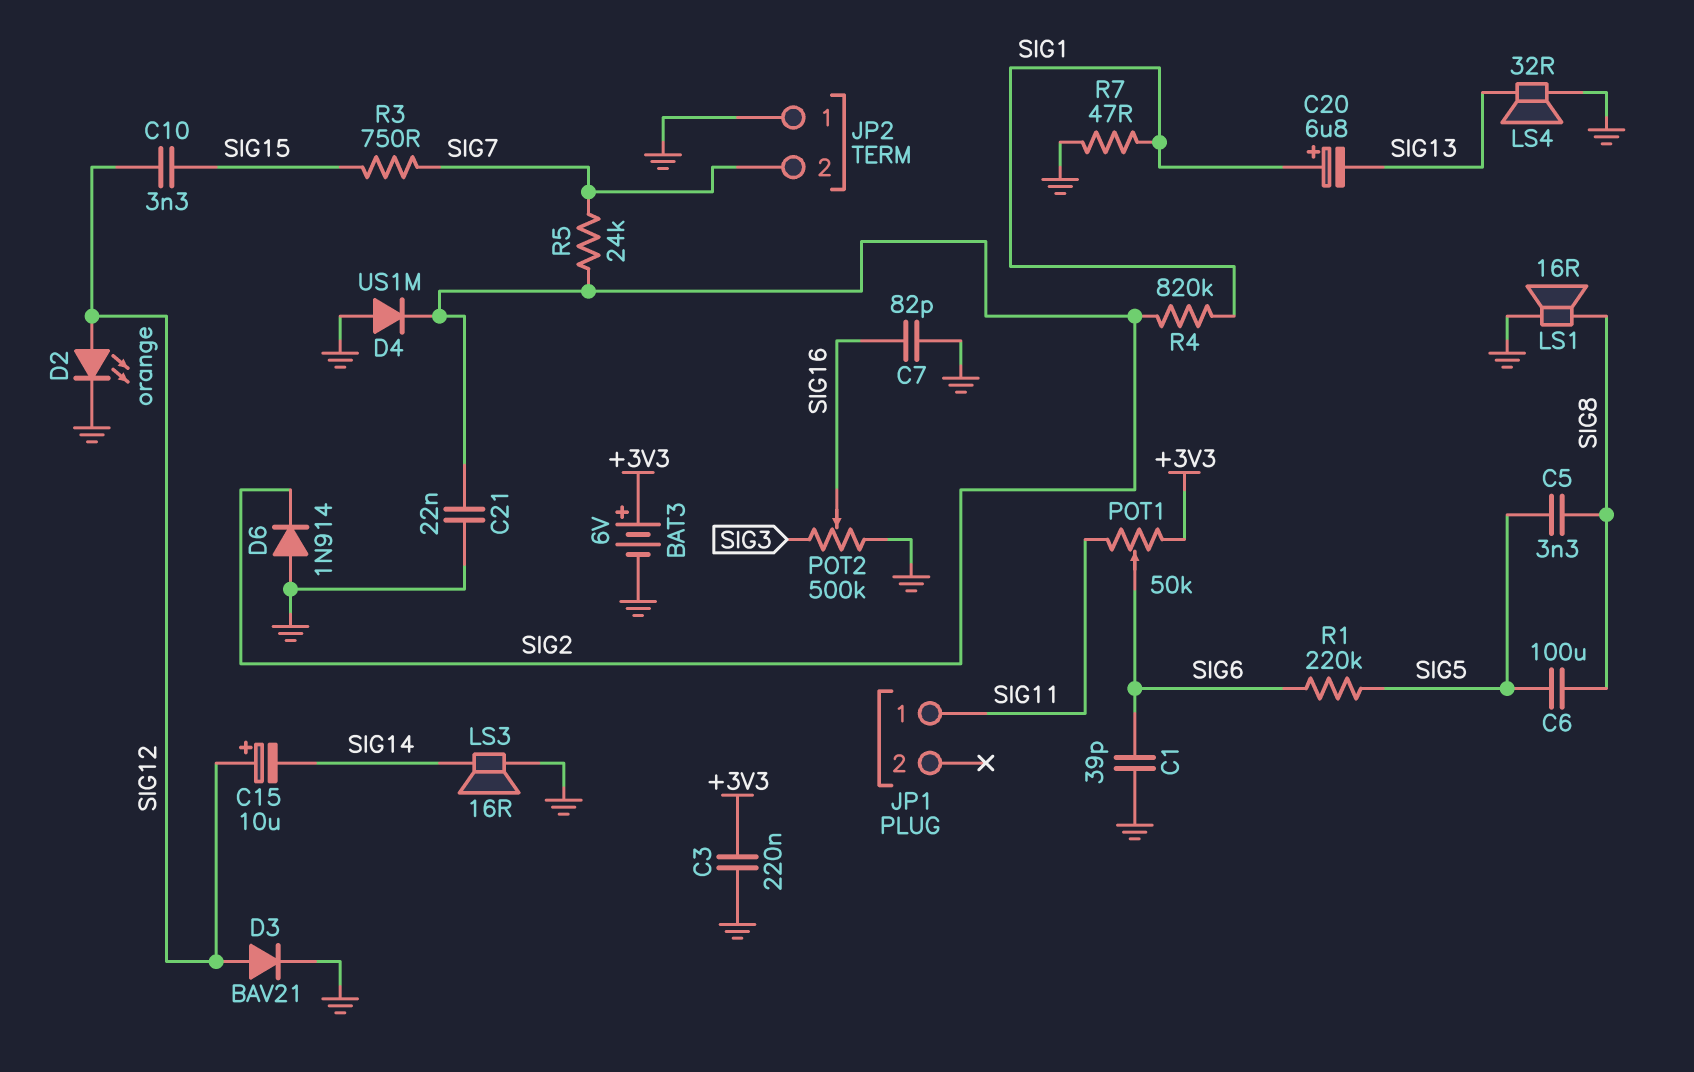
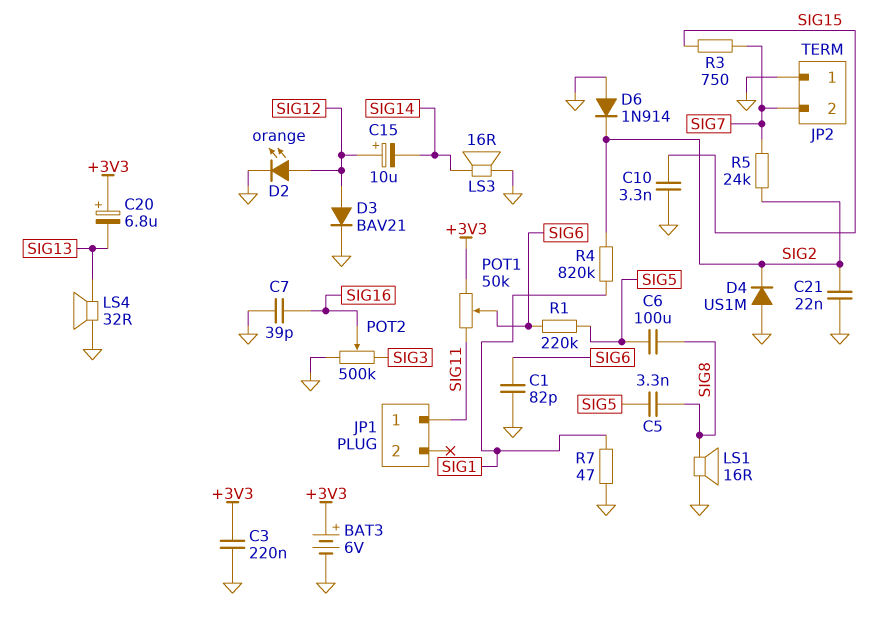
C1: 39pF (GND, SIG6) -> 82pF (GND, SIG6)
C7: 82pF (GND, SIG16) -> 39pF (GND, SIG16)
C10: 3.3nF (SIG12, SIG15) -> 3.3nF (GND, SIG15)
C20: 6.8uF (plus SIG1, minus SIG13) -> 6.8uF (plus +3V3, minus SIG13)

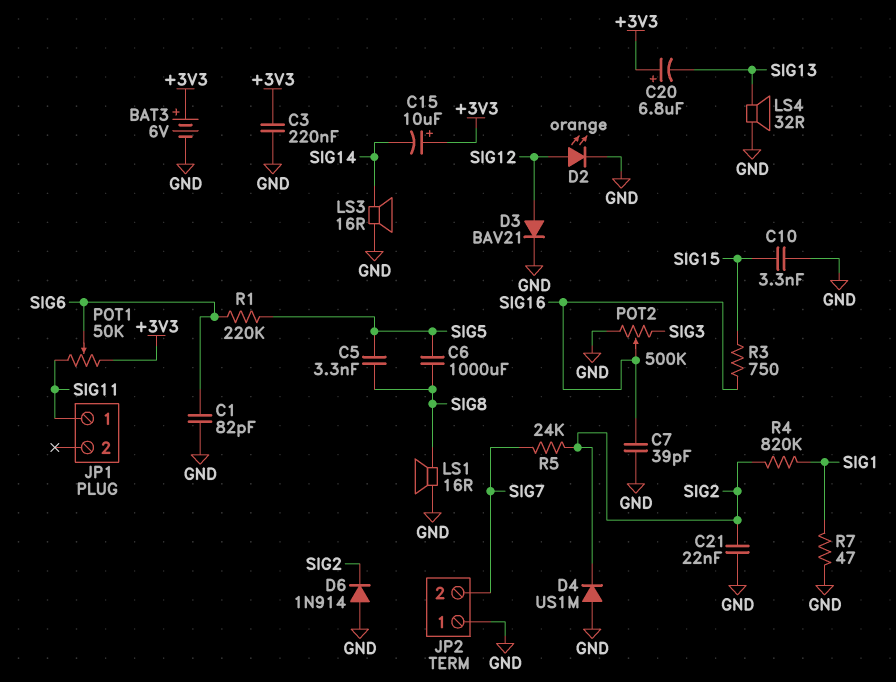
C6: 100uF (SIG5, SIG8) -> 1000uF (SIG5, SIG8)
C15: 10uF (plus SIG12, minus SIG14) -> 10uF (plus +3V3, minus SIG14)
R3: 750 (SIG7, SIG15) -> 750 (SIG15, SIG16)

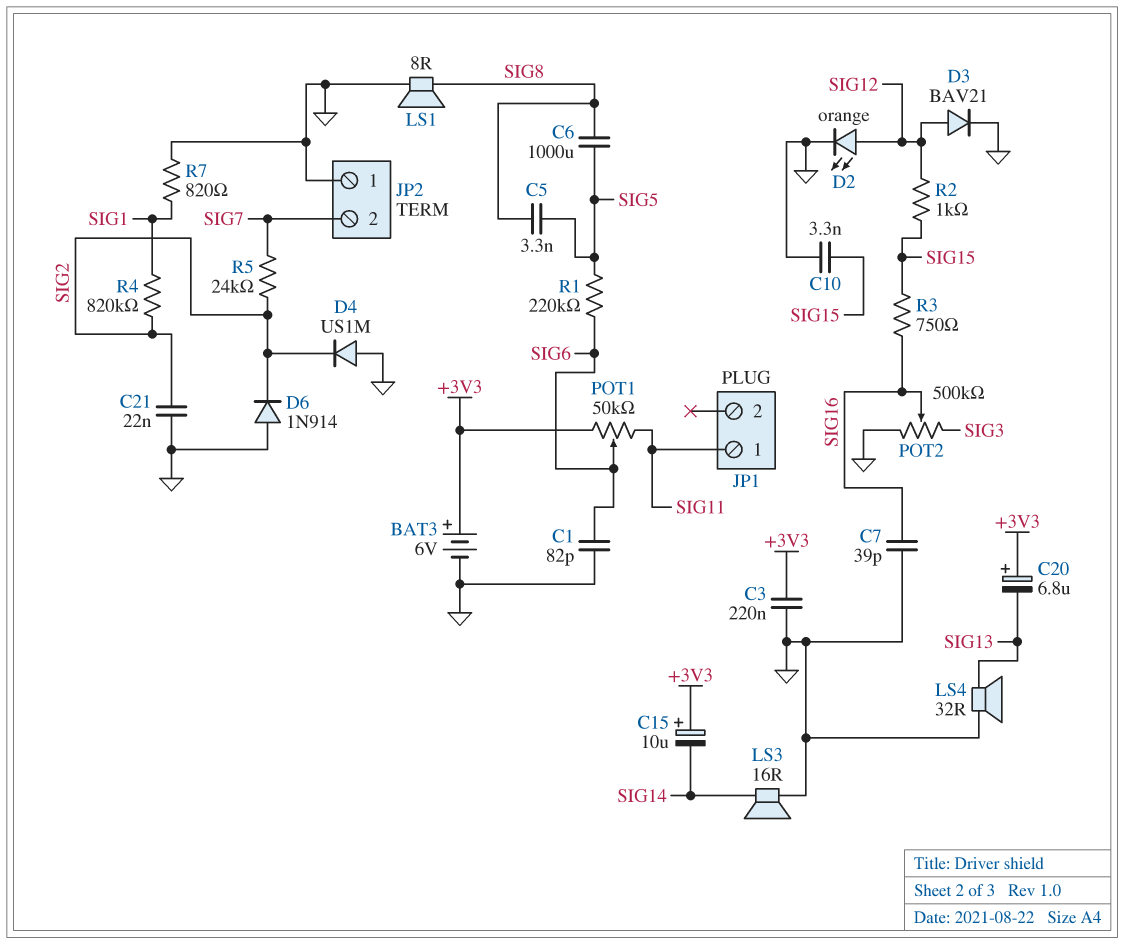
LS1: speaker 16R (GND, SIG8) -> speaker 8R (GND, SIG8)
R2: none -> 1k (SIG12, SIG15)
R7: 47 (GND, SIG1) -> 820 (GND, SIG1)

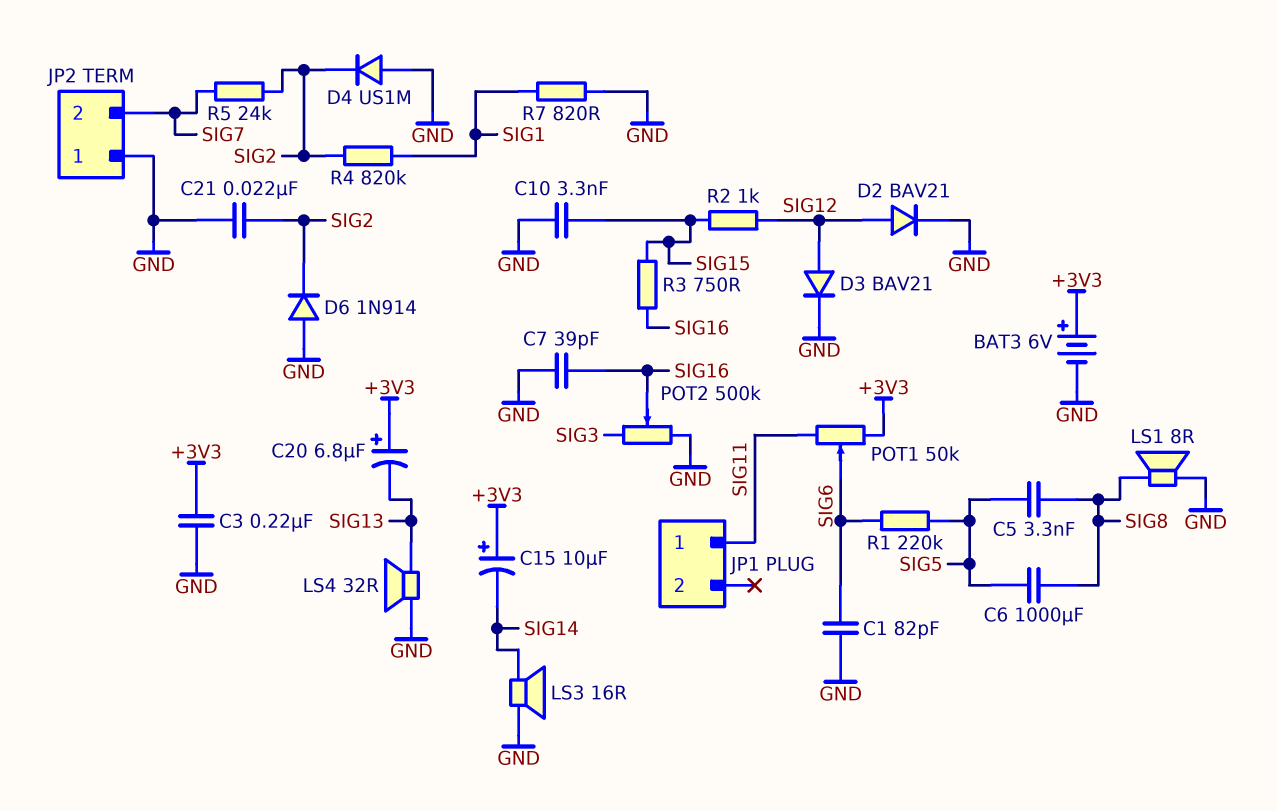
D2: LED orange (A SIG12, K GND) -> diode BAV21 (A SIG12, K GND)

